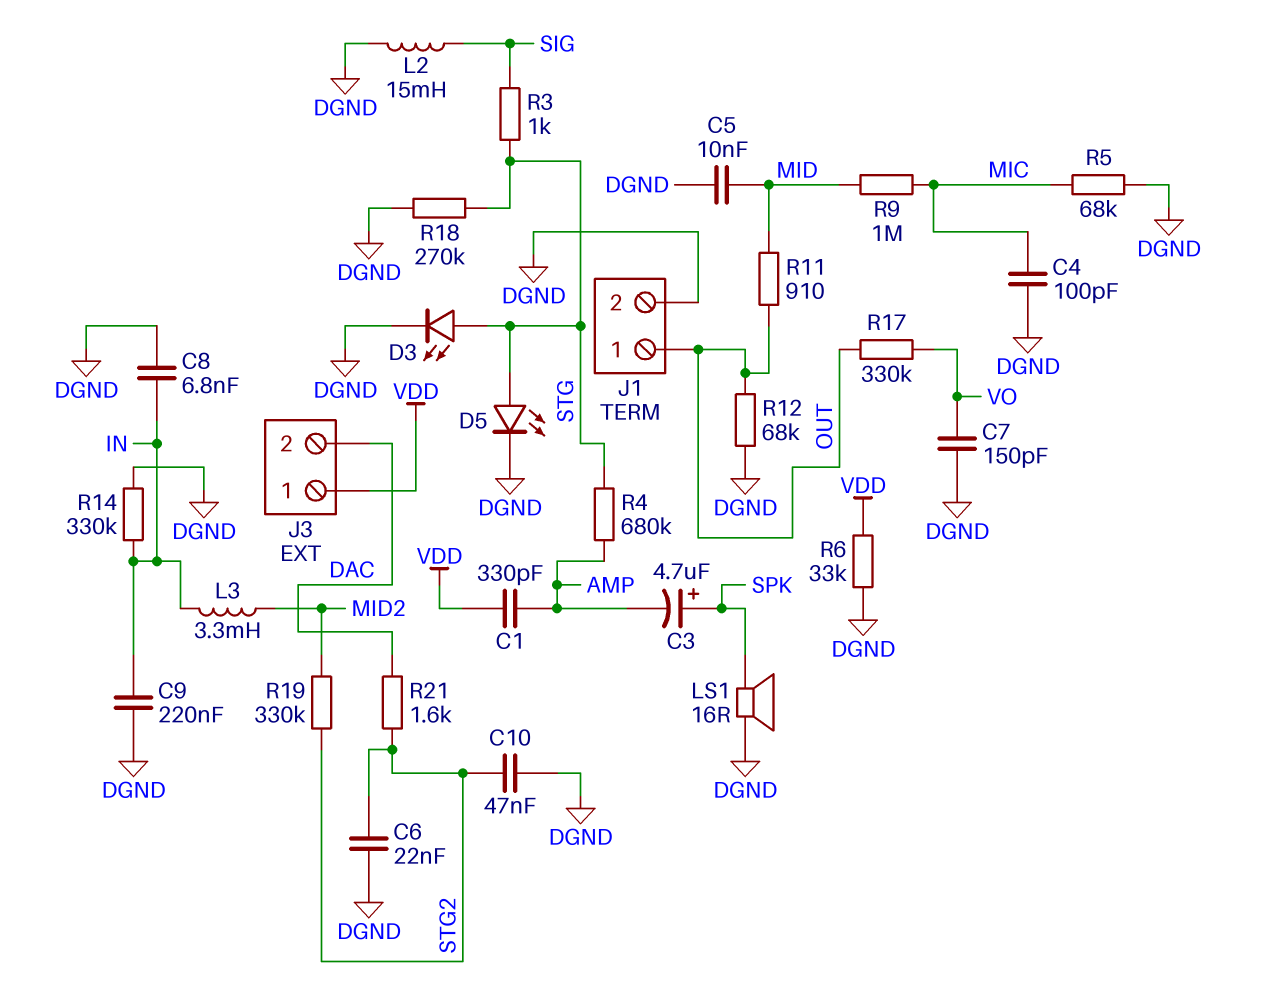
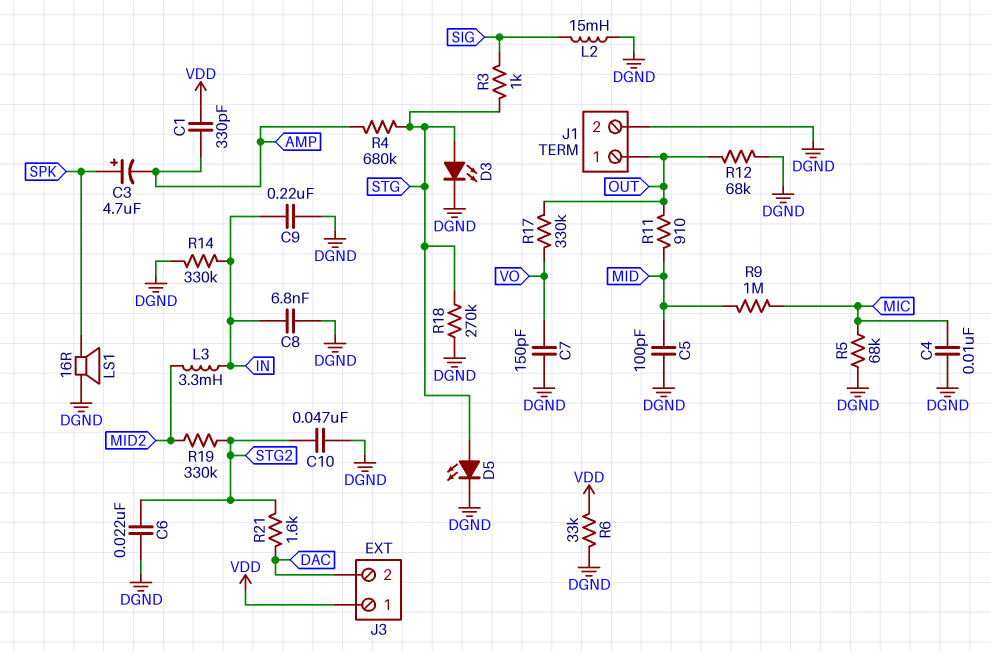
C4: 100pF (DGND, MIC) -> 10nF (DGND, MIC)
C5: 10nF (DGND, MID) -> 100pF (DGND, MID)

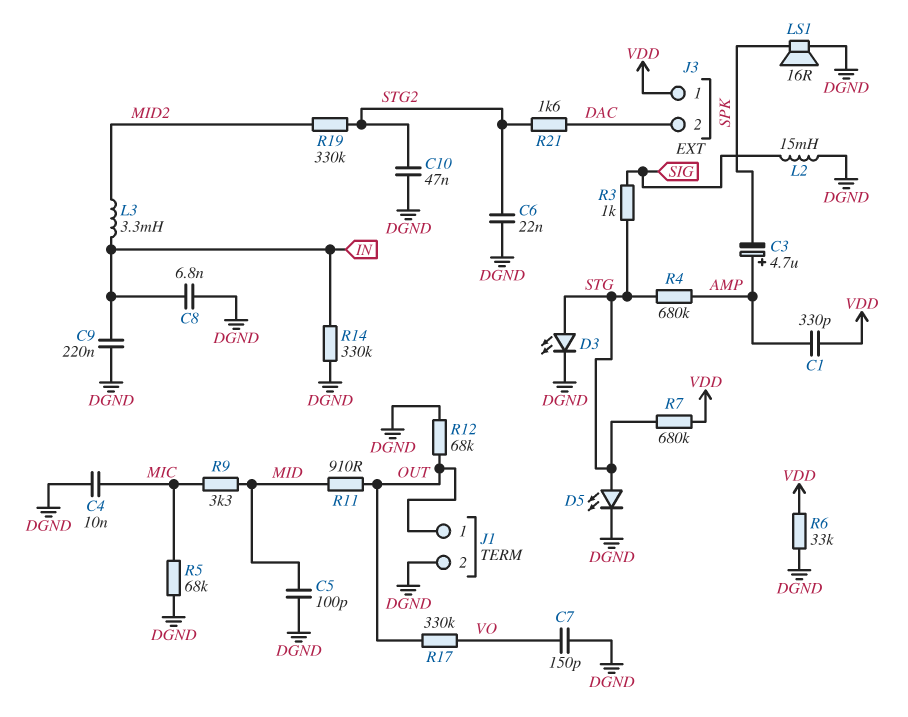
C3: 4.7uF (plus SPK, minus AMP) -> 4.7uF (plus AMP, minus SPK)
R7: none -> 680k (STG, VDD)
R9: 1M (MIC, MID) -> 3.3k (MIC, MID)
R18: 270k (DGND, STG) -> none

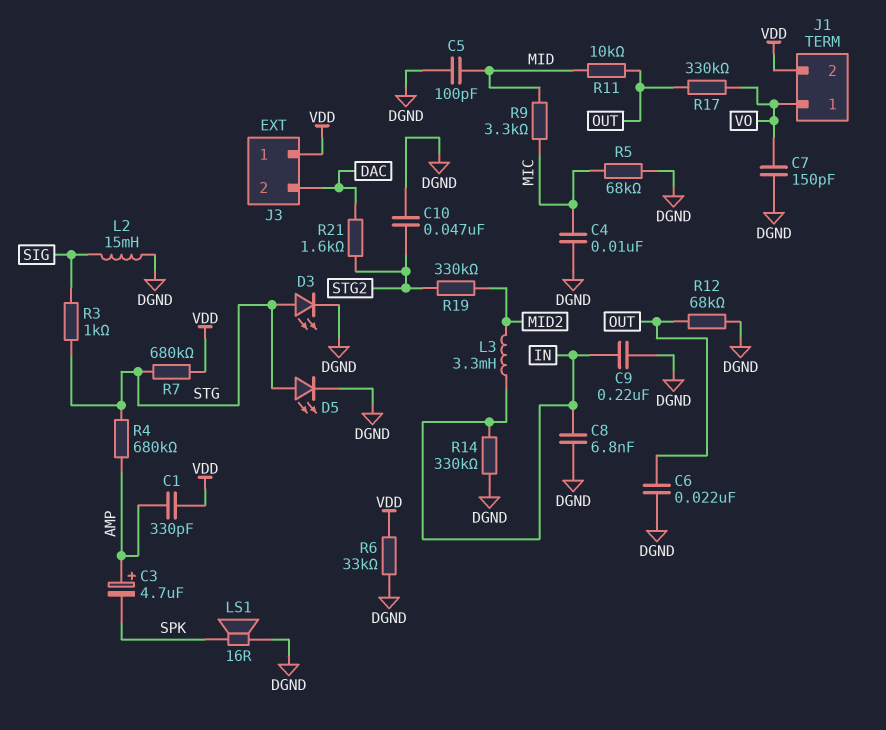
C6: 22nF (DGND, STG2) -> 22nF (DGND, OUT)
J1 pin 1: OUT -> VO
J1 pin 2: DGND -> VDD
R11: 910 (MID, OUT) -> 10k (MID, OUT)

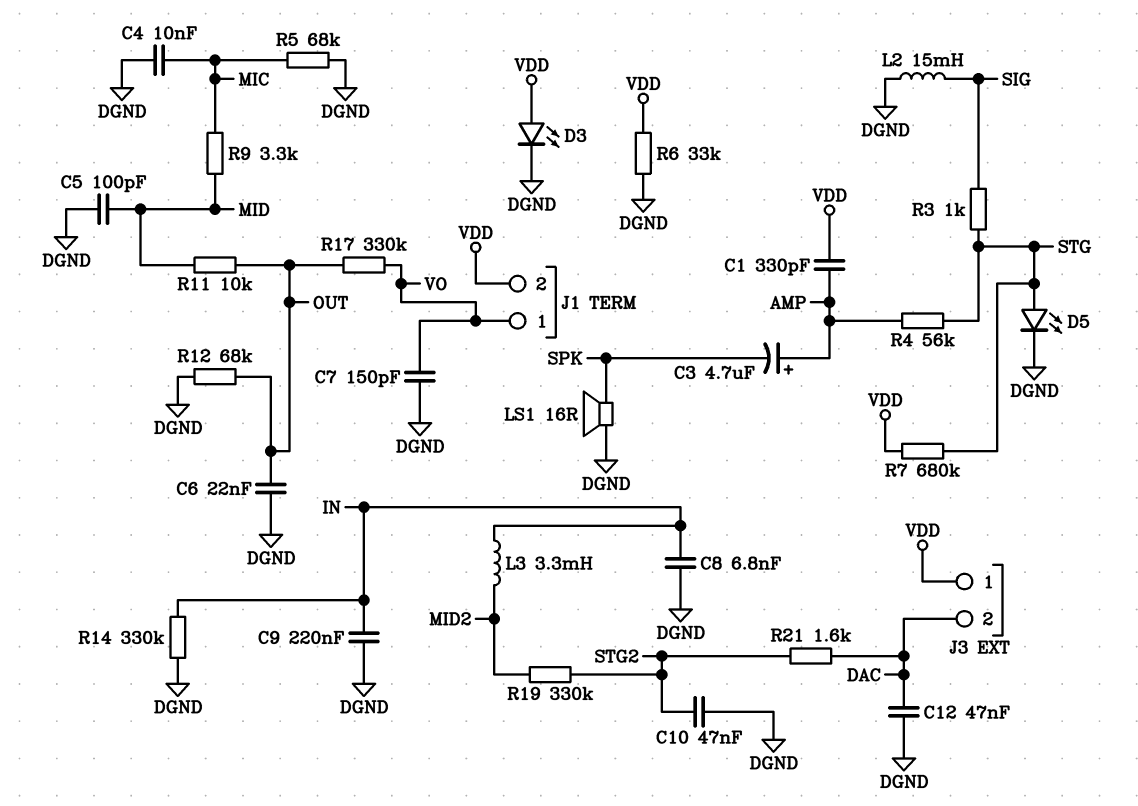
C12: none -> 47nF (DAC, DGND)
D3: LED (A STG, K DGND) -> LED (A VDD, K DGND)
R4: 680k (AMP, STG) -> 56k (AMP, STG)

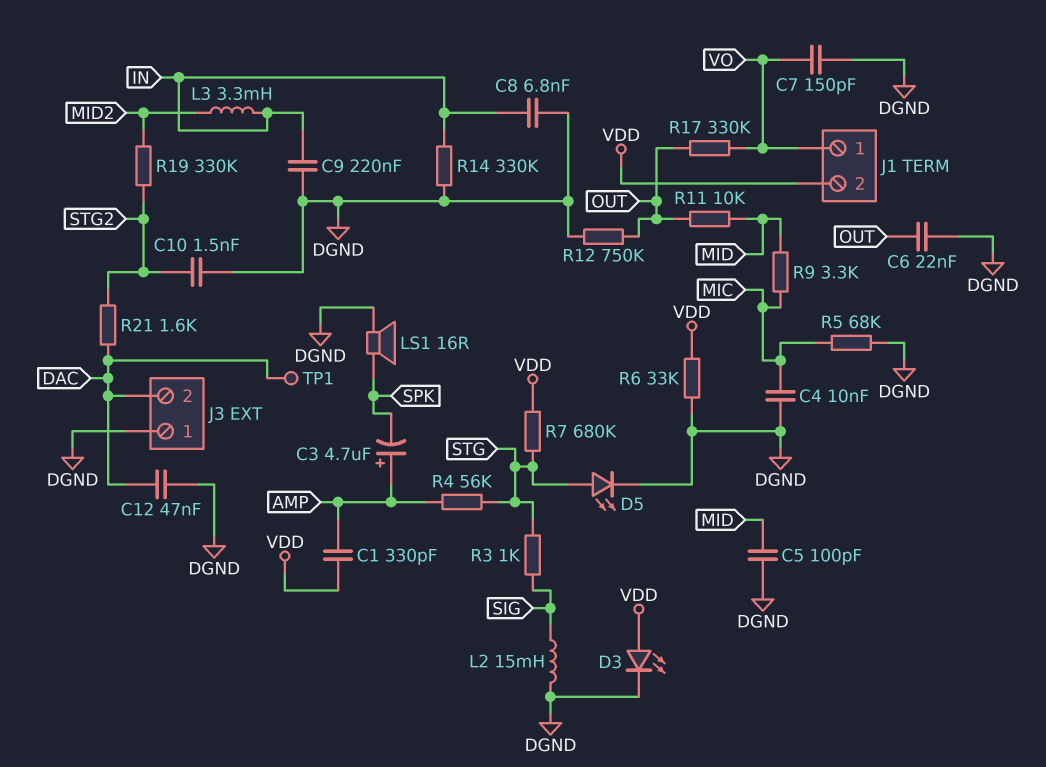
C10: 47nF (DGND, STG2) -> 1.5nF (DGND, STG2)
J3 pin 1: VDD -> DGND
R12: 68k (DGND, OUT) -> 750k (DGND, OUT)
TP1: none -> test point (DAC)

